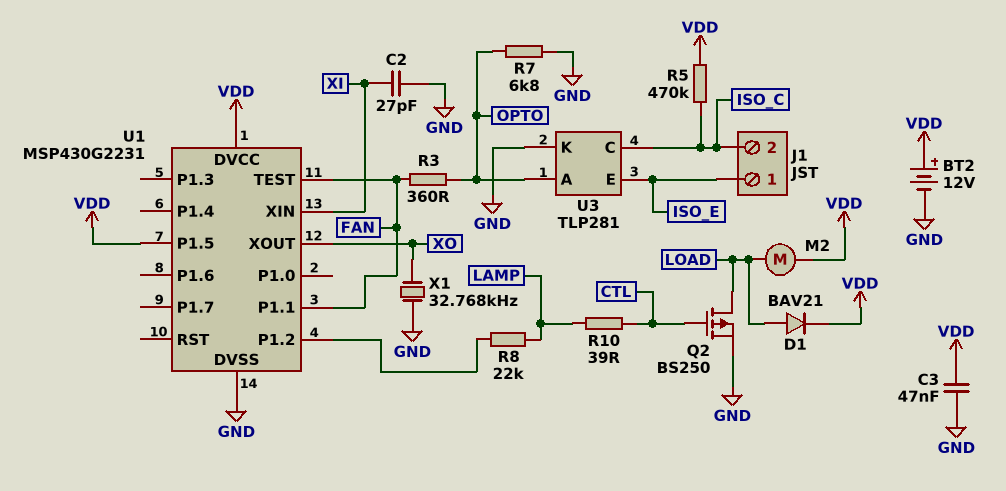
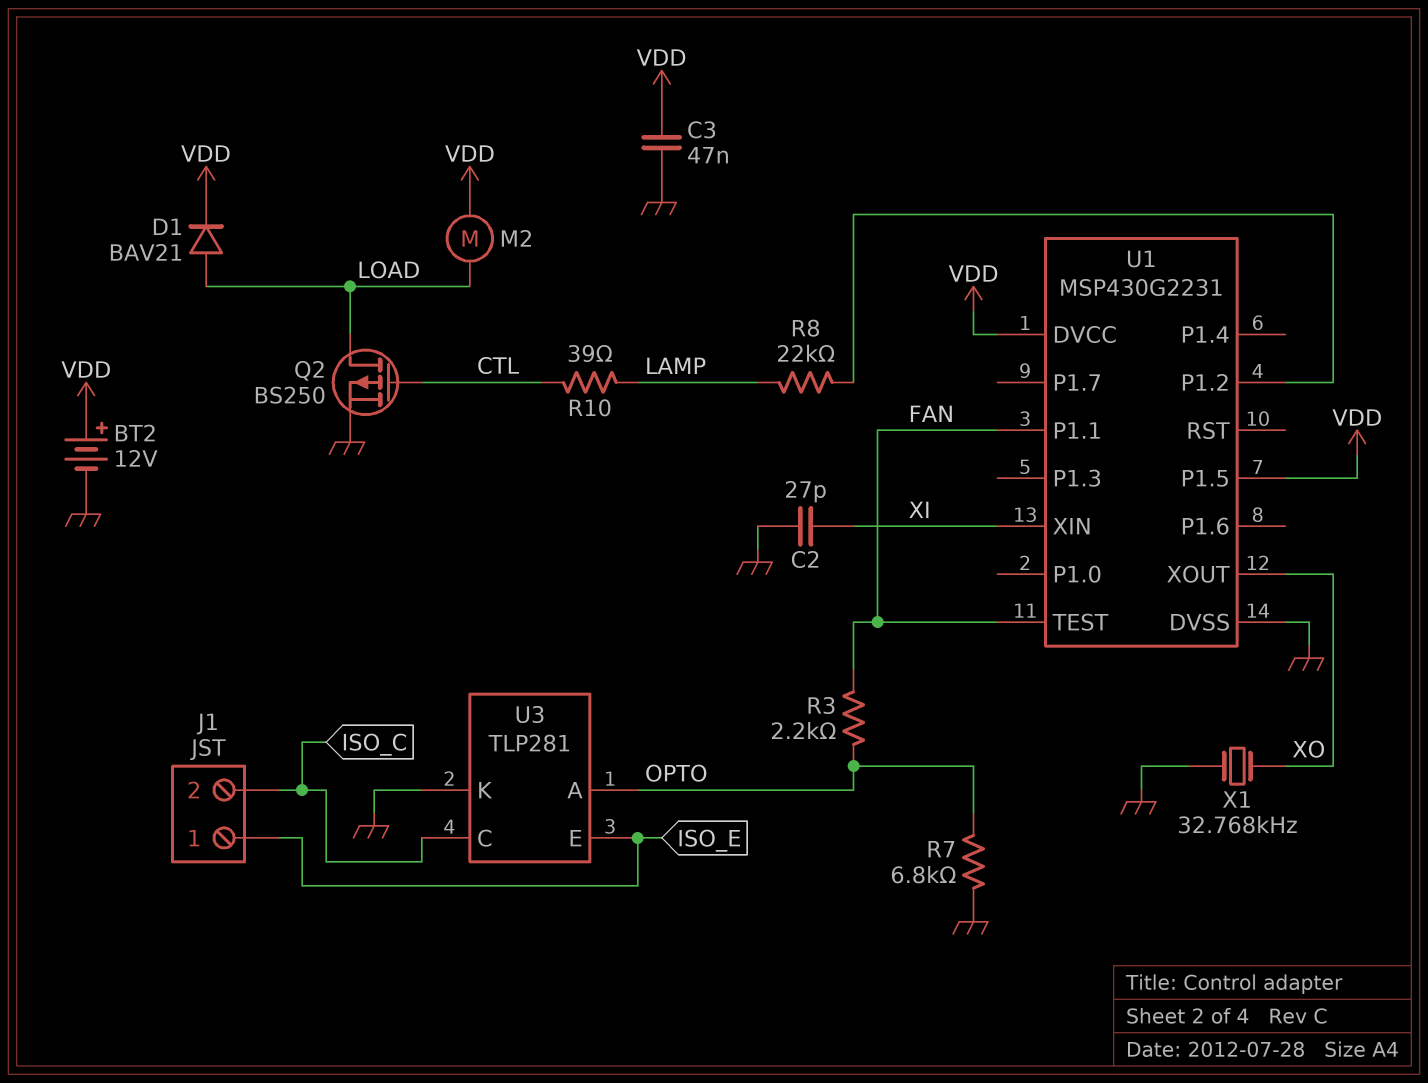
R3: 360 (FAN, OPTO) -> 2.2k (FAN, OPTO)
R5: 470k (ISO_C, VDD) -> none

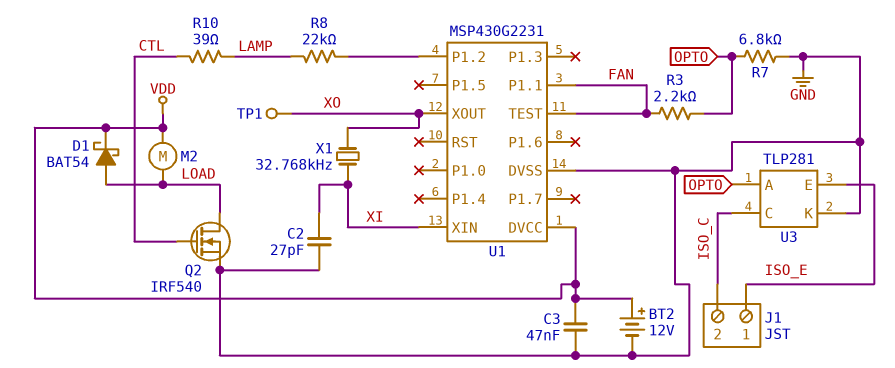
D1: diode BAV21 (A LOAD, K VDD) -> schottky BAT54 (A LOAD, K VDD)
Q2: PMOS BS250 (G CTL, D LOAD, S GND) -> NMOS IRF540 (G CTL, D LOAD, S GND)
TP1: none -> test point (XO)
U1 pin P1.5: VDD -> none
X1: 32.768kHz (GND, XO) -> 32.768kHz (XI, XO)

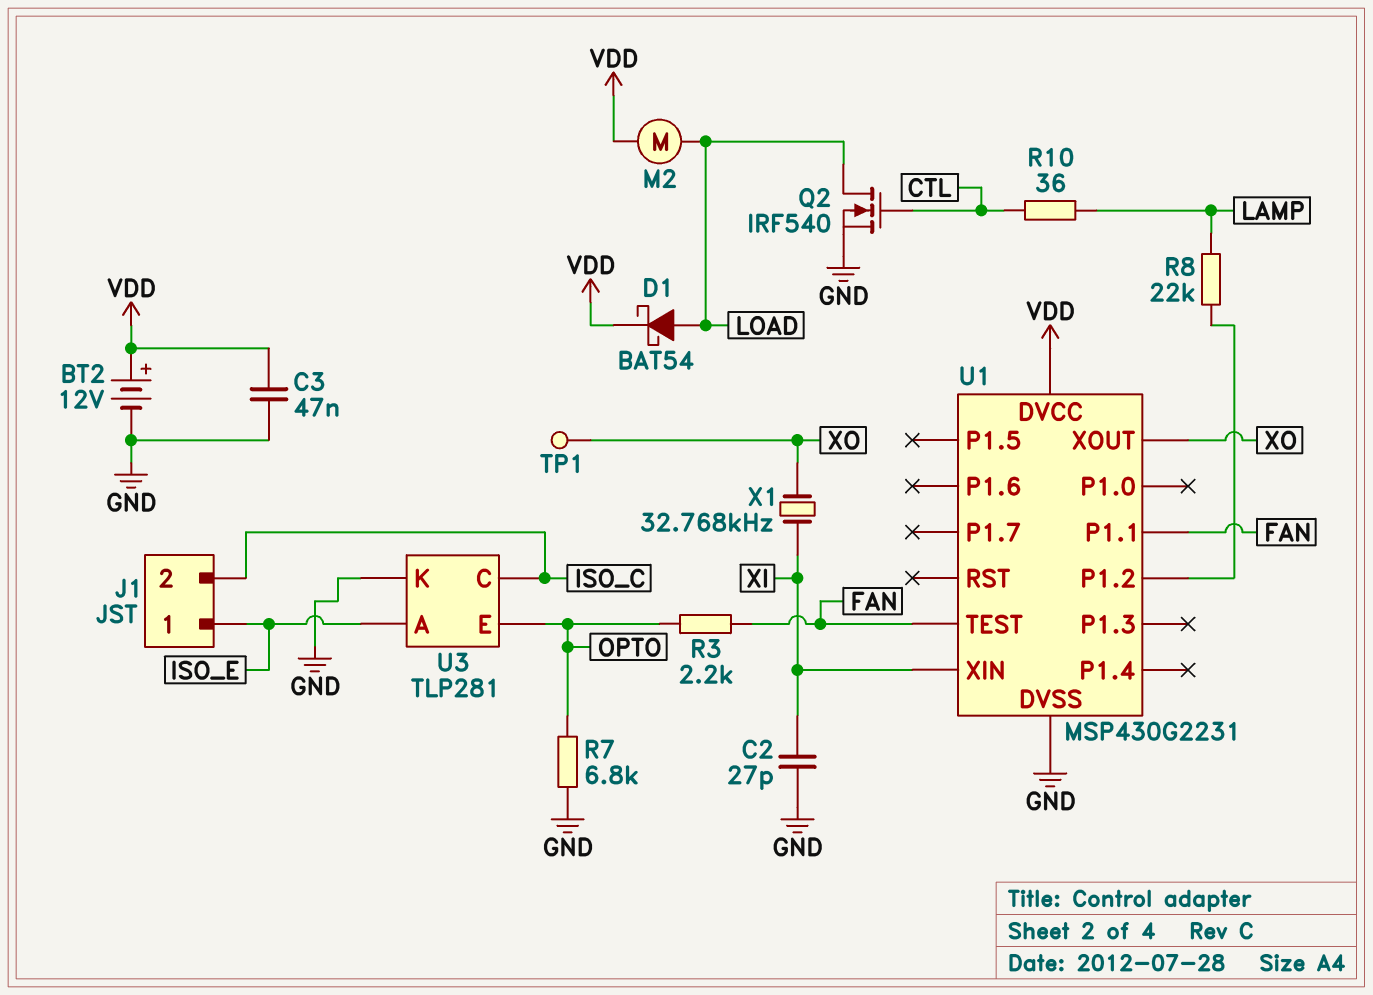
R10: 39 (CTL, LAMP) -> 36 (CTL, LAMP)
U3 pin A: OPTO -> ISO_E
U3 pin E: ISO_E -> OPTO

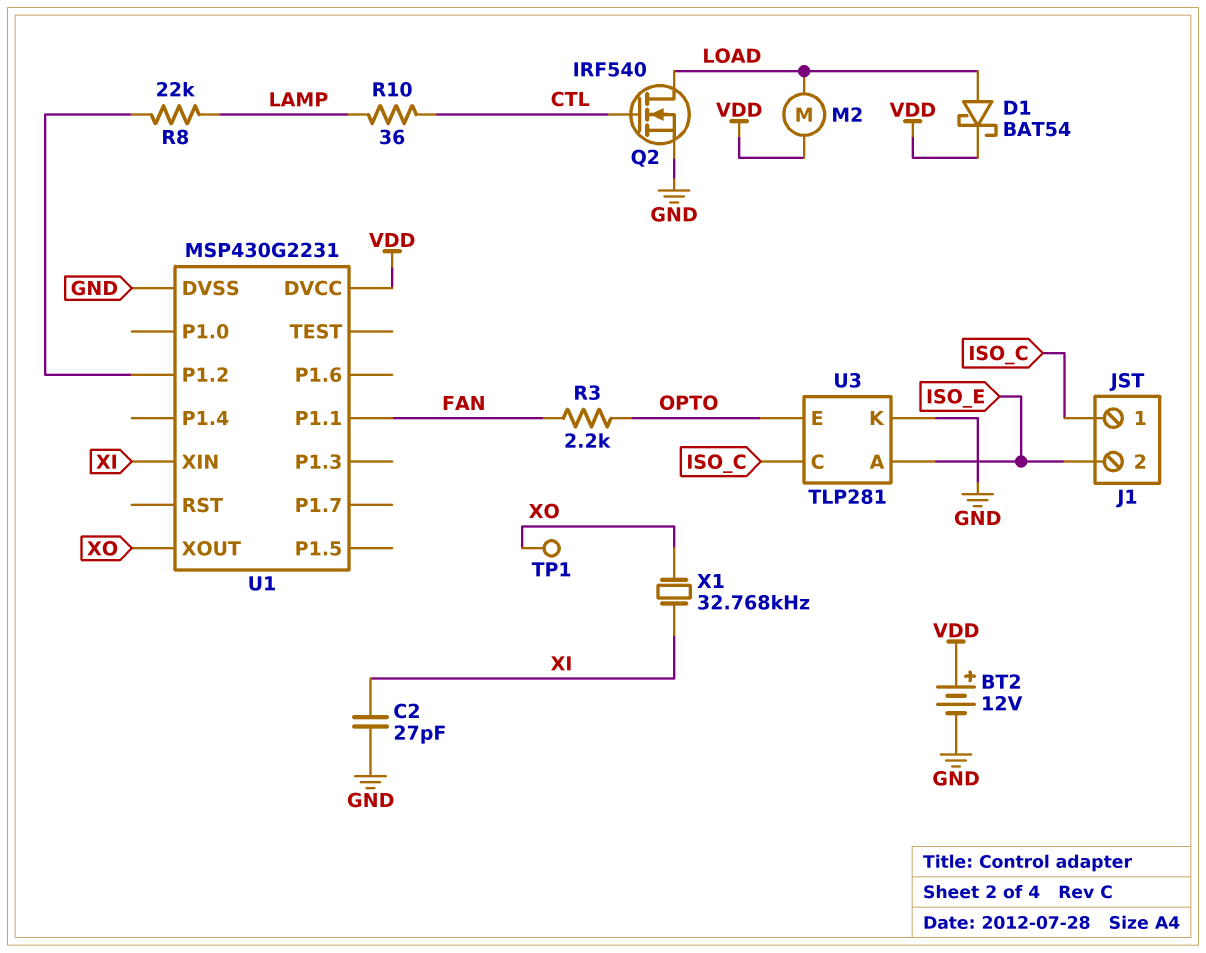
C3: 47nF (GND, VDD) -> none
J1 pin 1: ISO_E -> ISO_C
J1 pin 2: ISO_C -> ISO_E
R7: 6.8k (GND, OPTO) -> none
U1 pin TEST: FAN -> none

